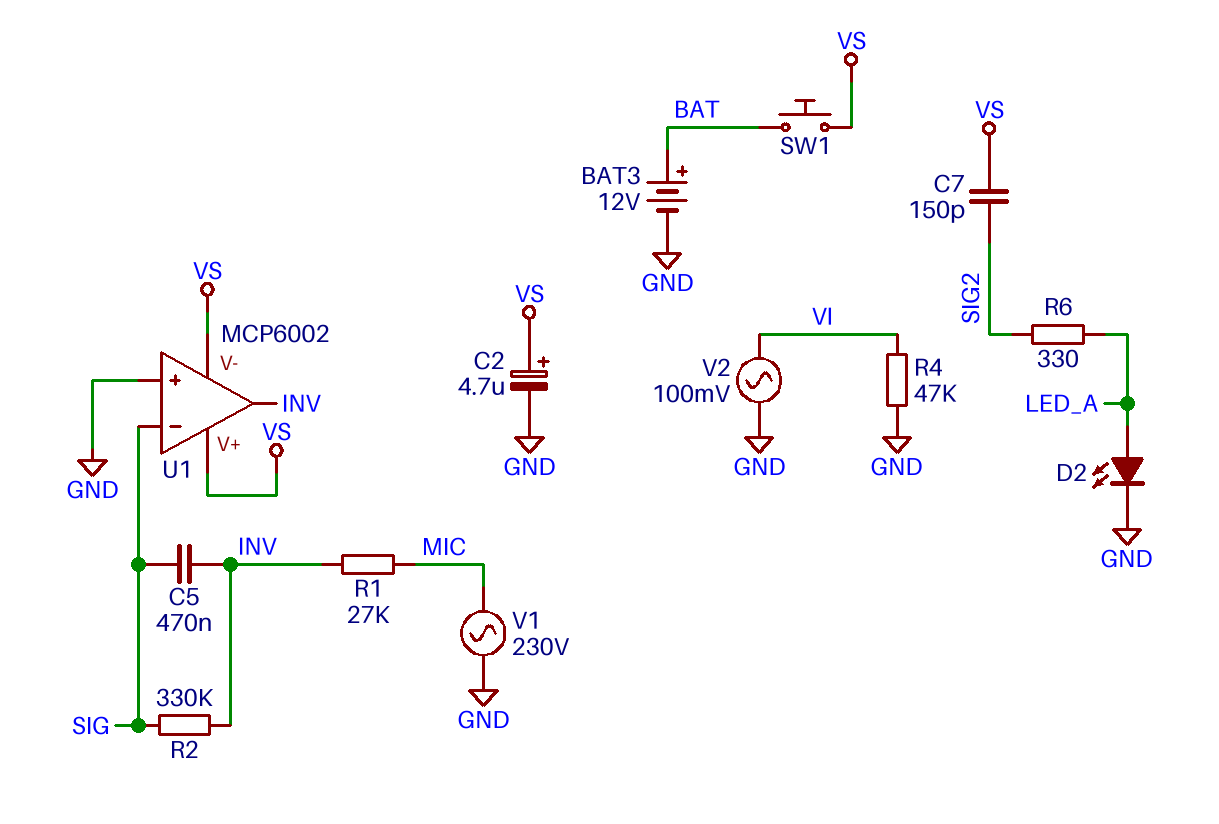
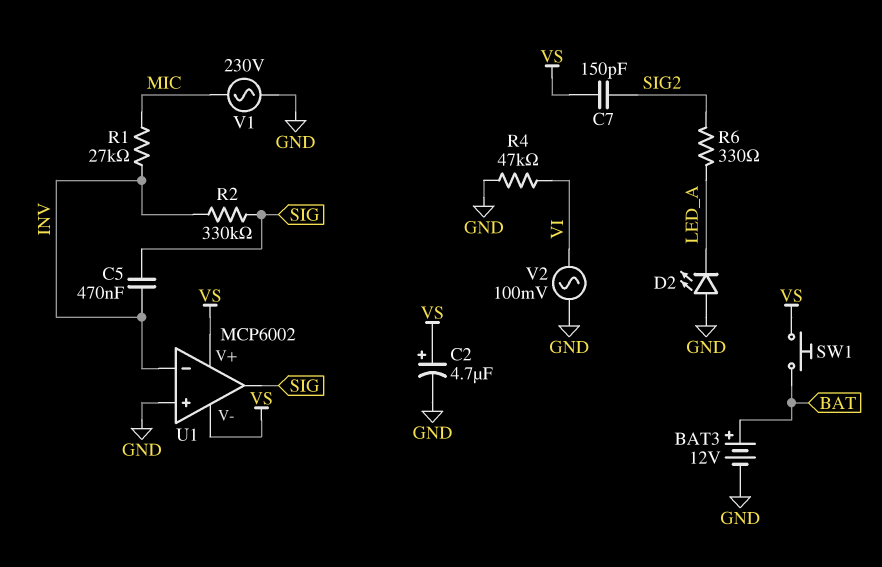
D2: LED (A LED_A, K GND) -> LED (A GND, K LED_A)
U1 pin in-: SIG -> INV
U1 pin out: INV -> SIG

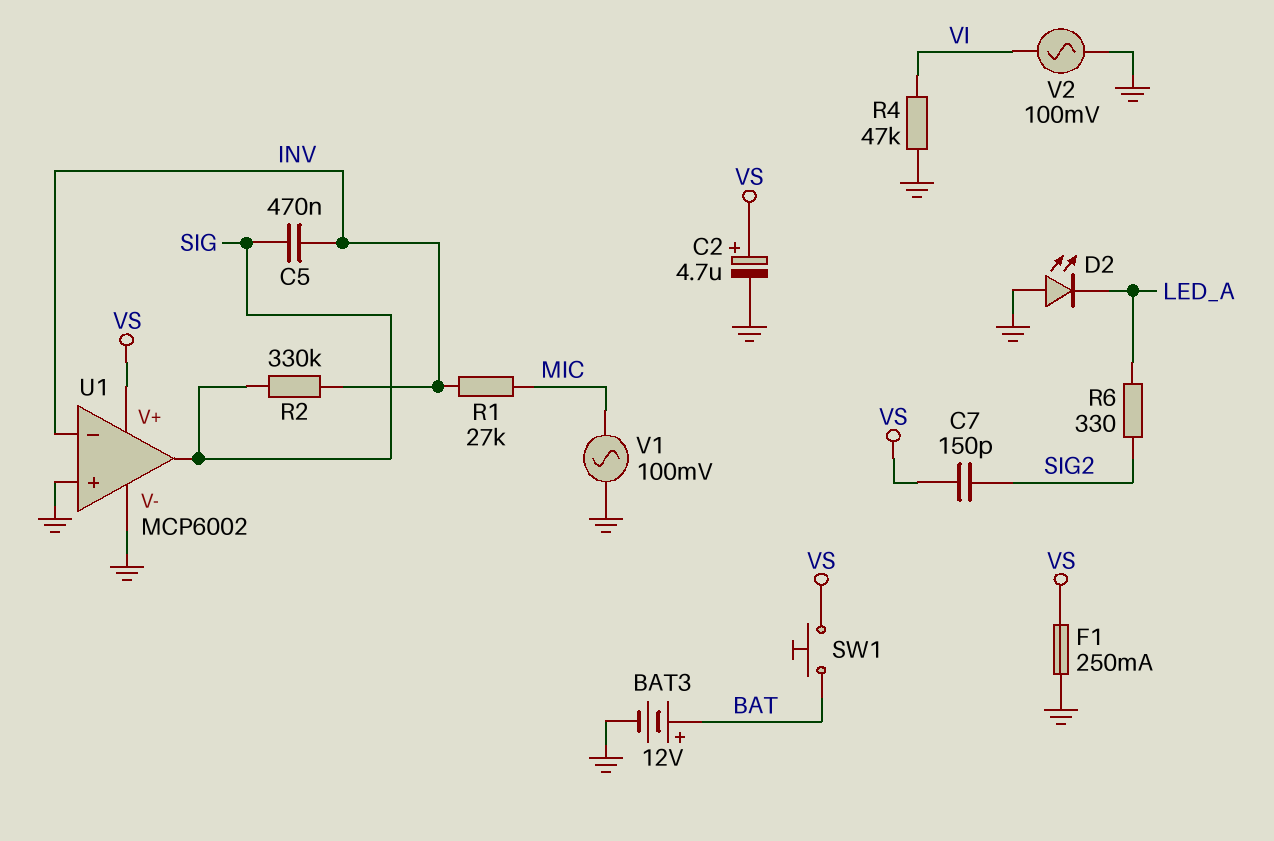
F1: none -> 250mA (GND, VS)
U1 pin V-: VS -> GND
V1: AC 230V (GND, MIC) -> AC 100mV (GND, MIC)

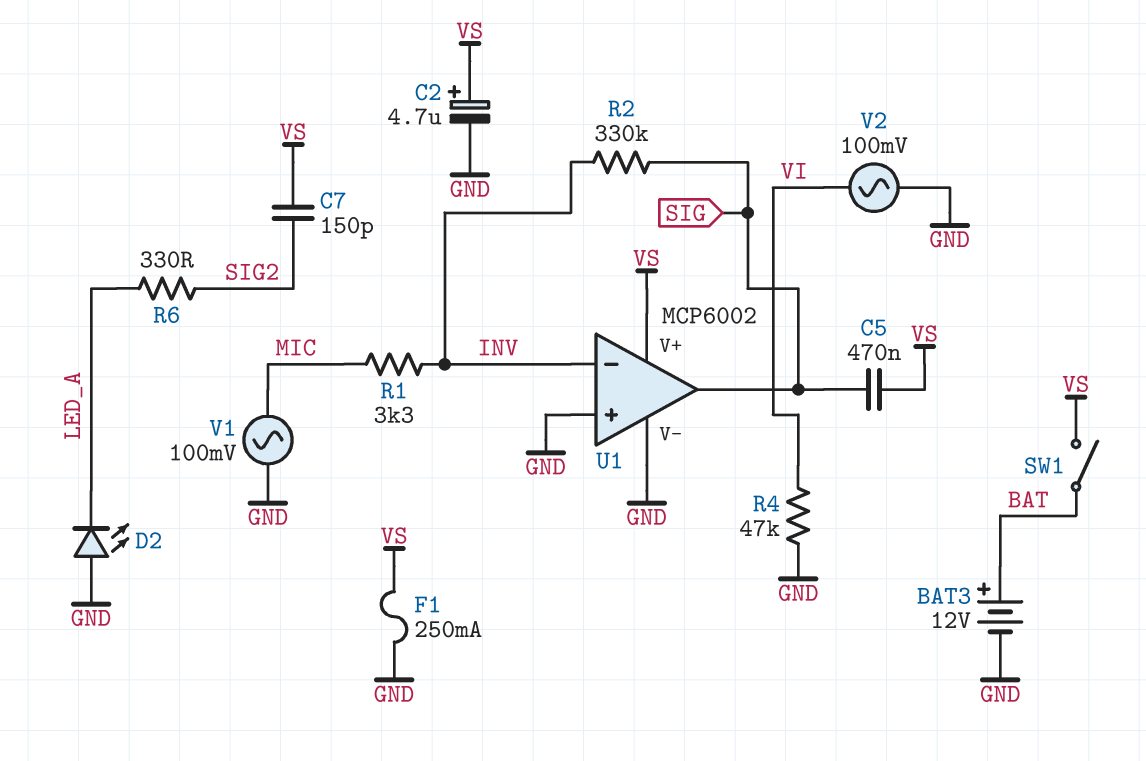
C5: 470nF (INV, SIG) -> 470nF (SIG, VS)
R1: 27k (INV, MIC) -> 3.3k (INV, MIC)
SW1: button (BAT, VS) -> switch (BAT, VS)

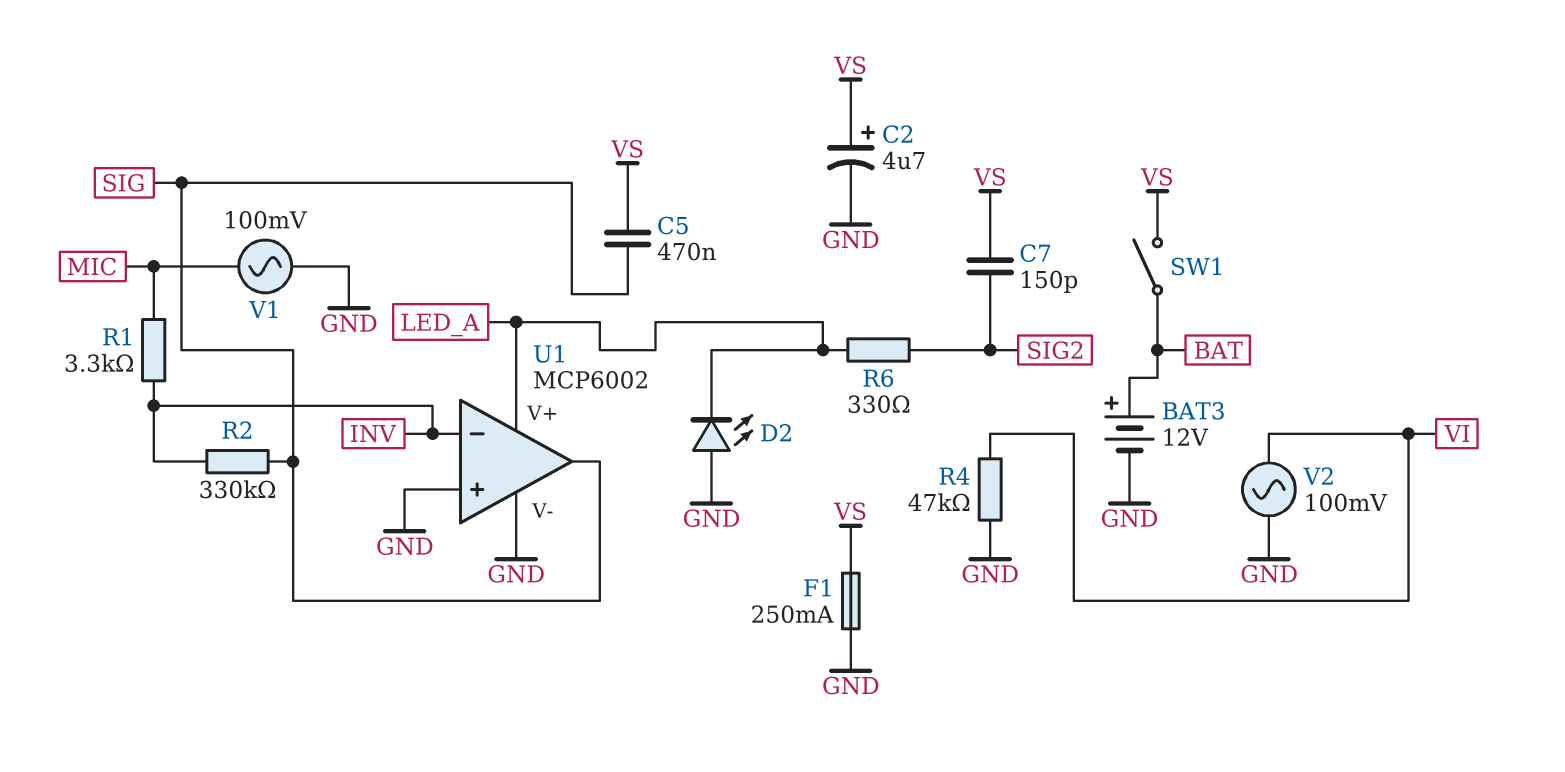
U1 pin V+: VS -> LED_A

